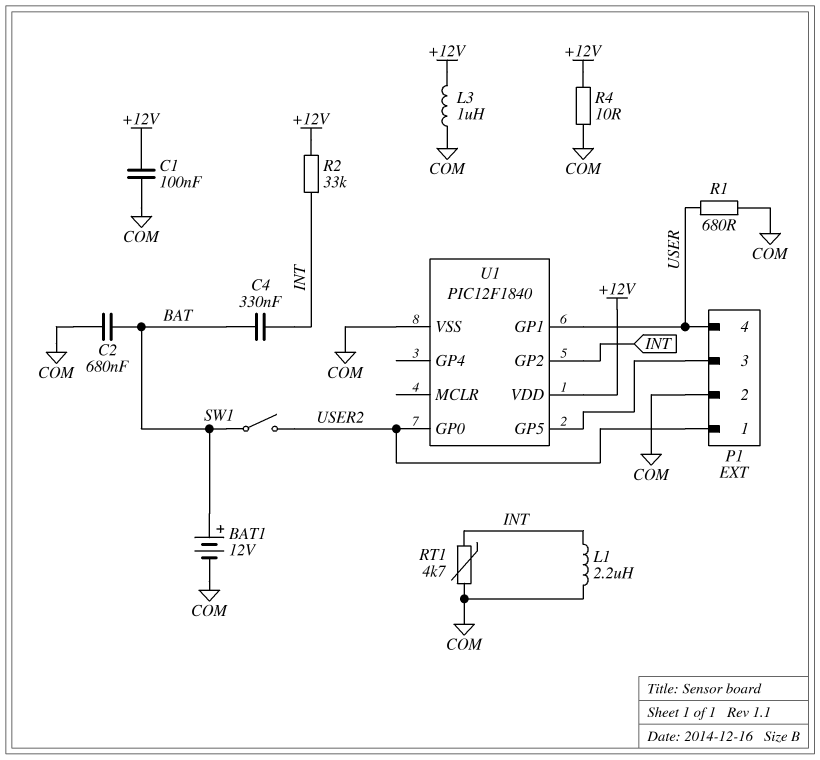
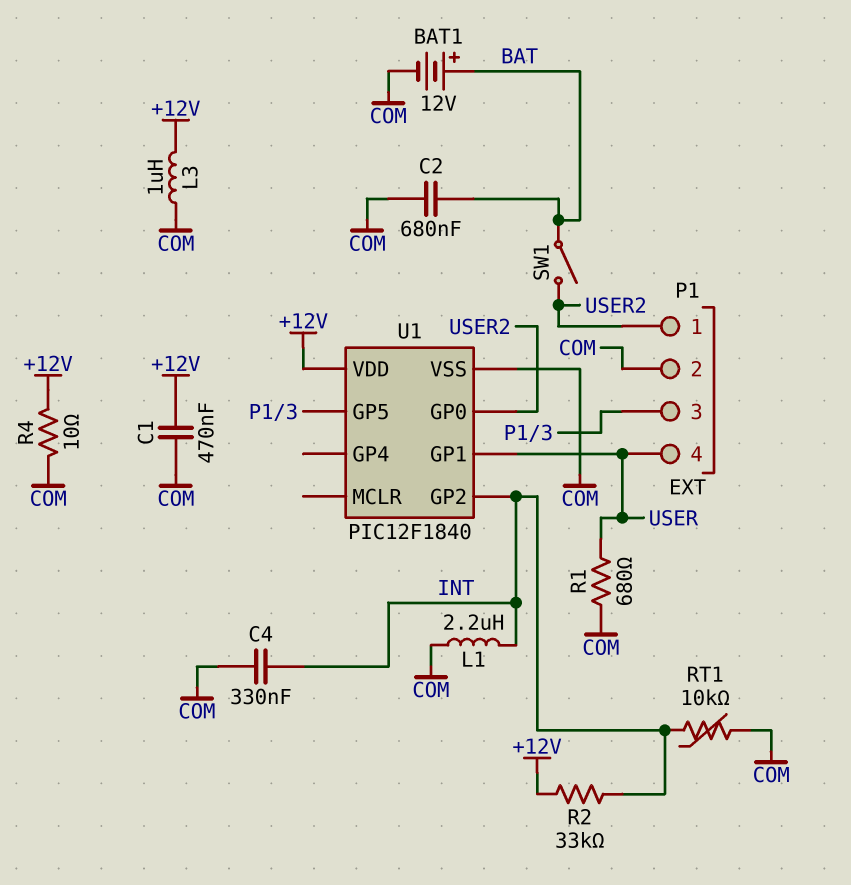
C1: 100nF (+12V, COM) -> 470nF (+12V, COM)
C4: 330nF (BAT, INT) -> 330nF (COM, INT)
RT1: 4.7k (COM, INT) -> 10k (COM, INT)

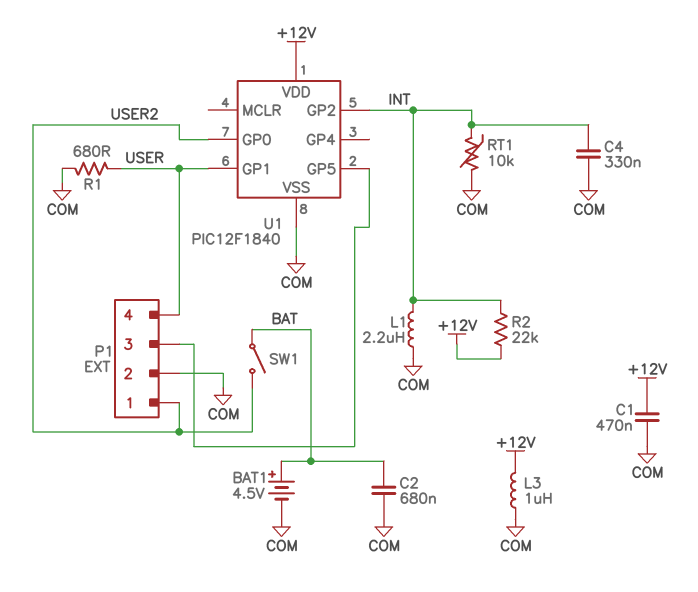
BAT1: 12V (plus BAT, minus COM) -> 4.5V (plus BAT, minus COM)
R2: 33k (+12V, INT) -> 22k (+12V, INT)
R4: 10 (+12V, COM) -> none

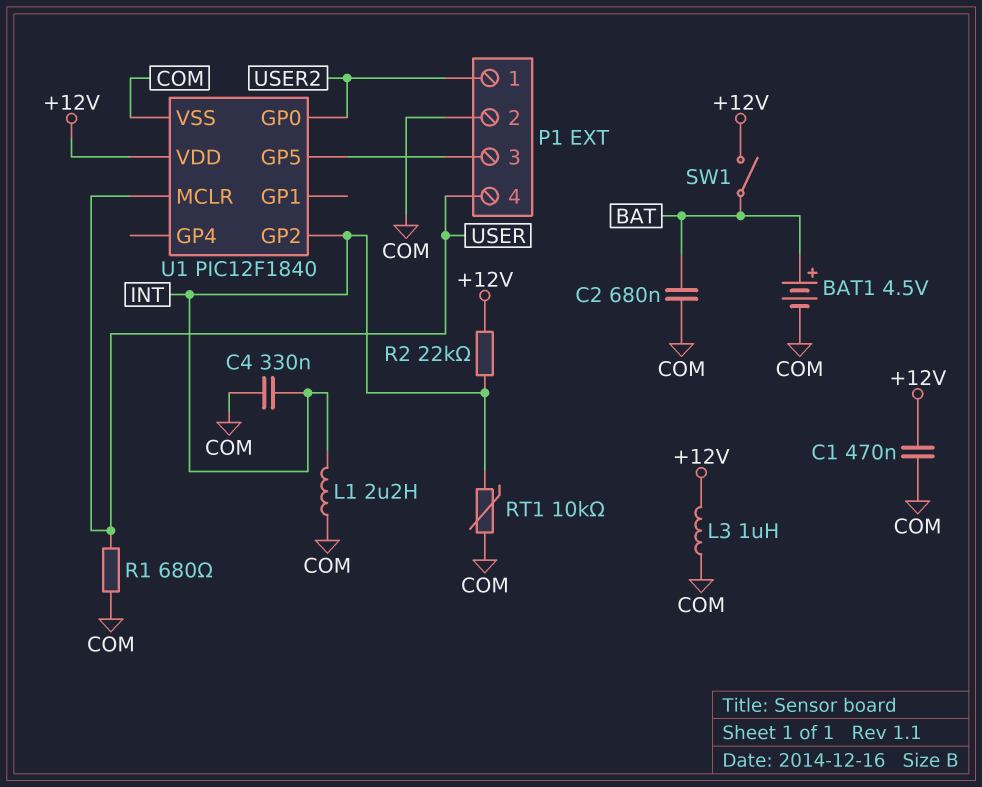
SW1: switch (BAT, USER2) -> switch (+12V, BAT)
U1 pin GP1: USER -> none
U1 pin MCLR: none -> USER

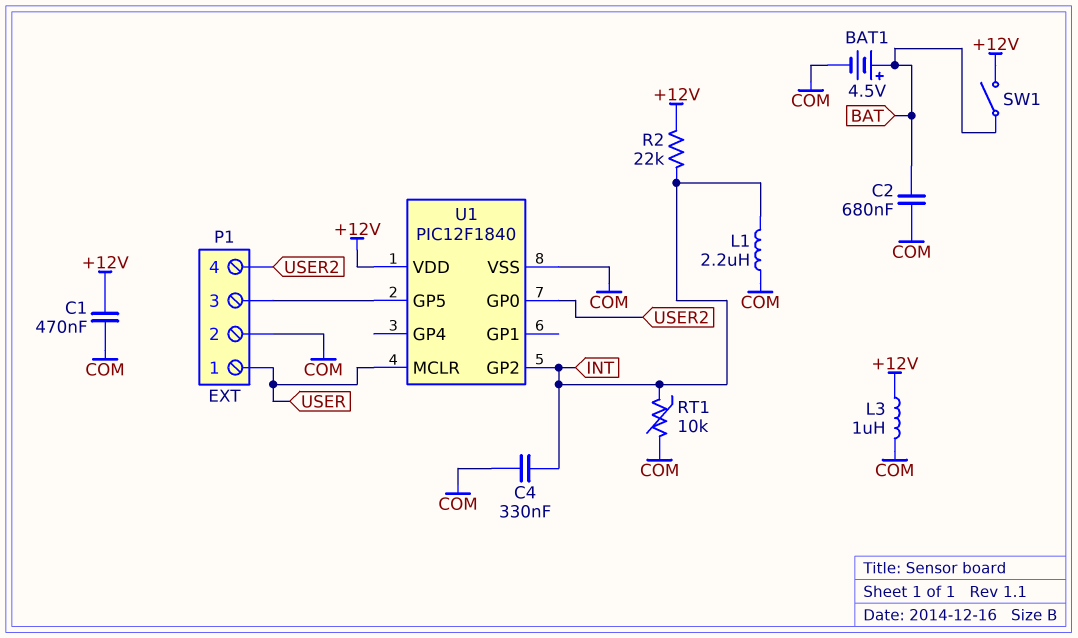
P1 pin 1: USER2 -> USER
P1 pin 4: USER -> USER2
R1: 680 (COM, USER) -> none

